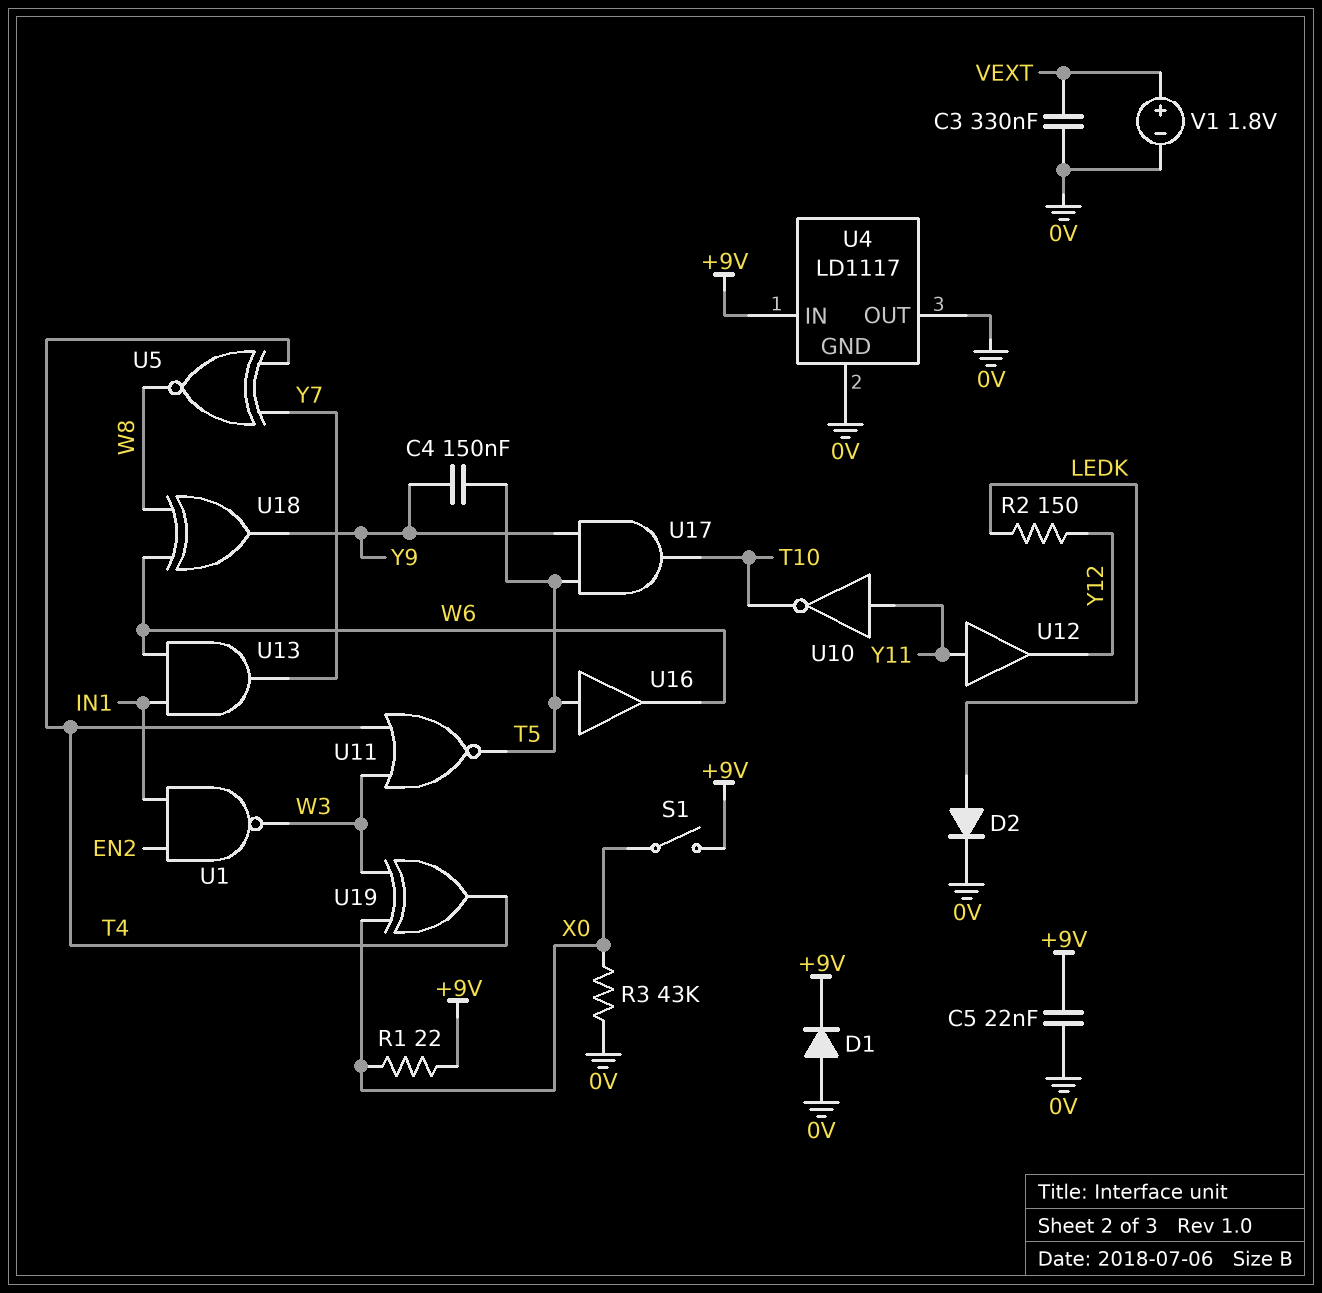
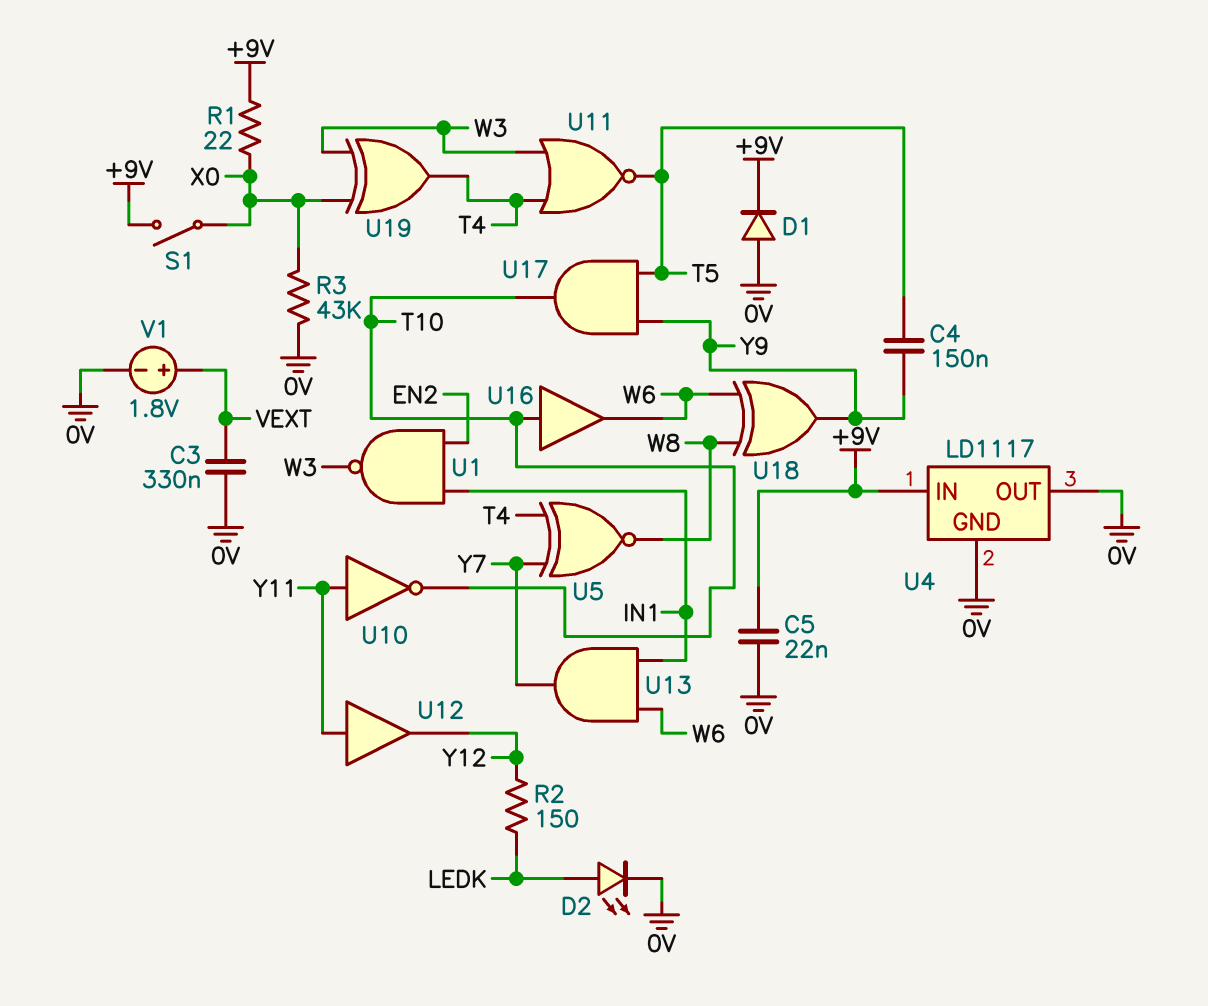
D2: diode (A LEDK, K 0V) -> LED (A LEDK, K 0V)
U16: buffer (in T5, out W6) -> buffer (in T10, out W6)

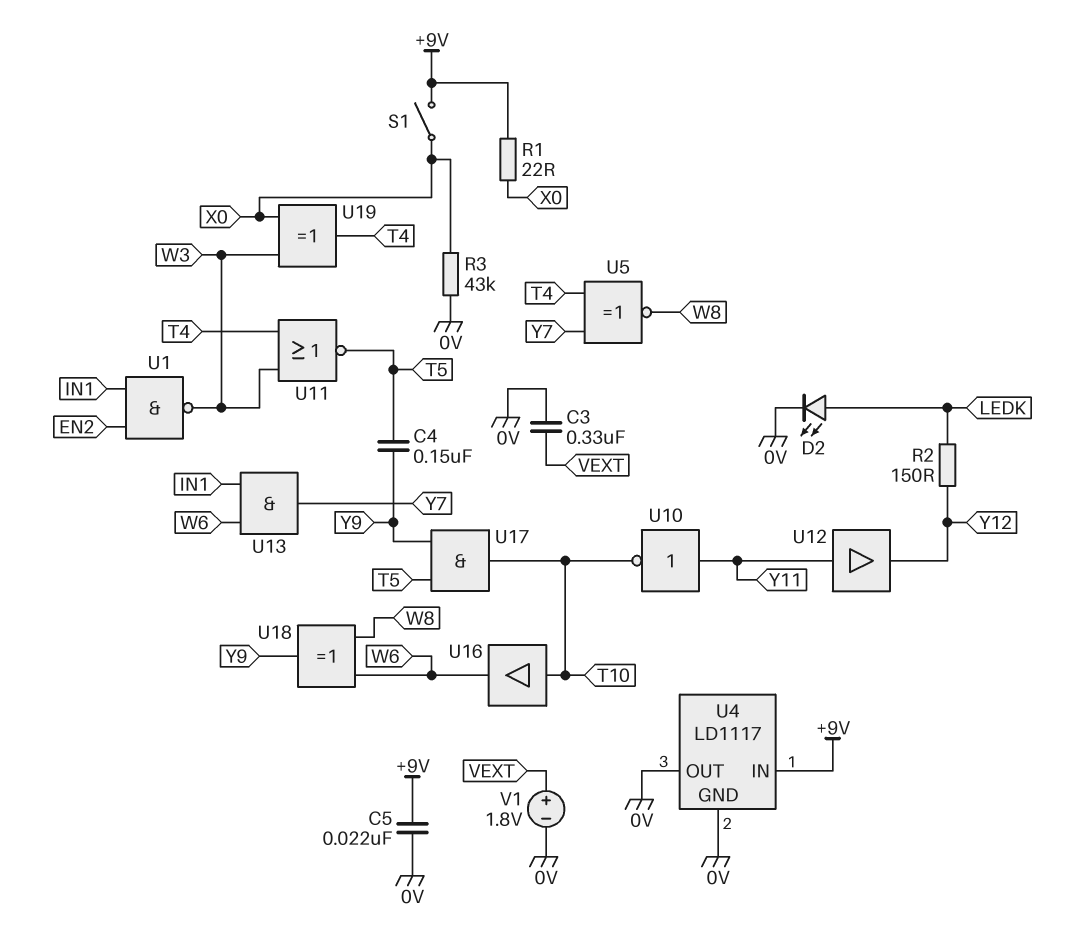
D1: diode (A 0V, K +9V) -> none

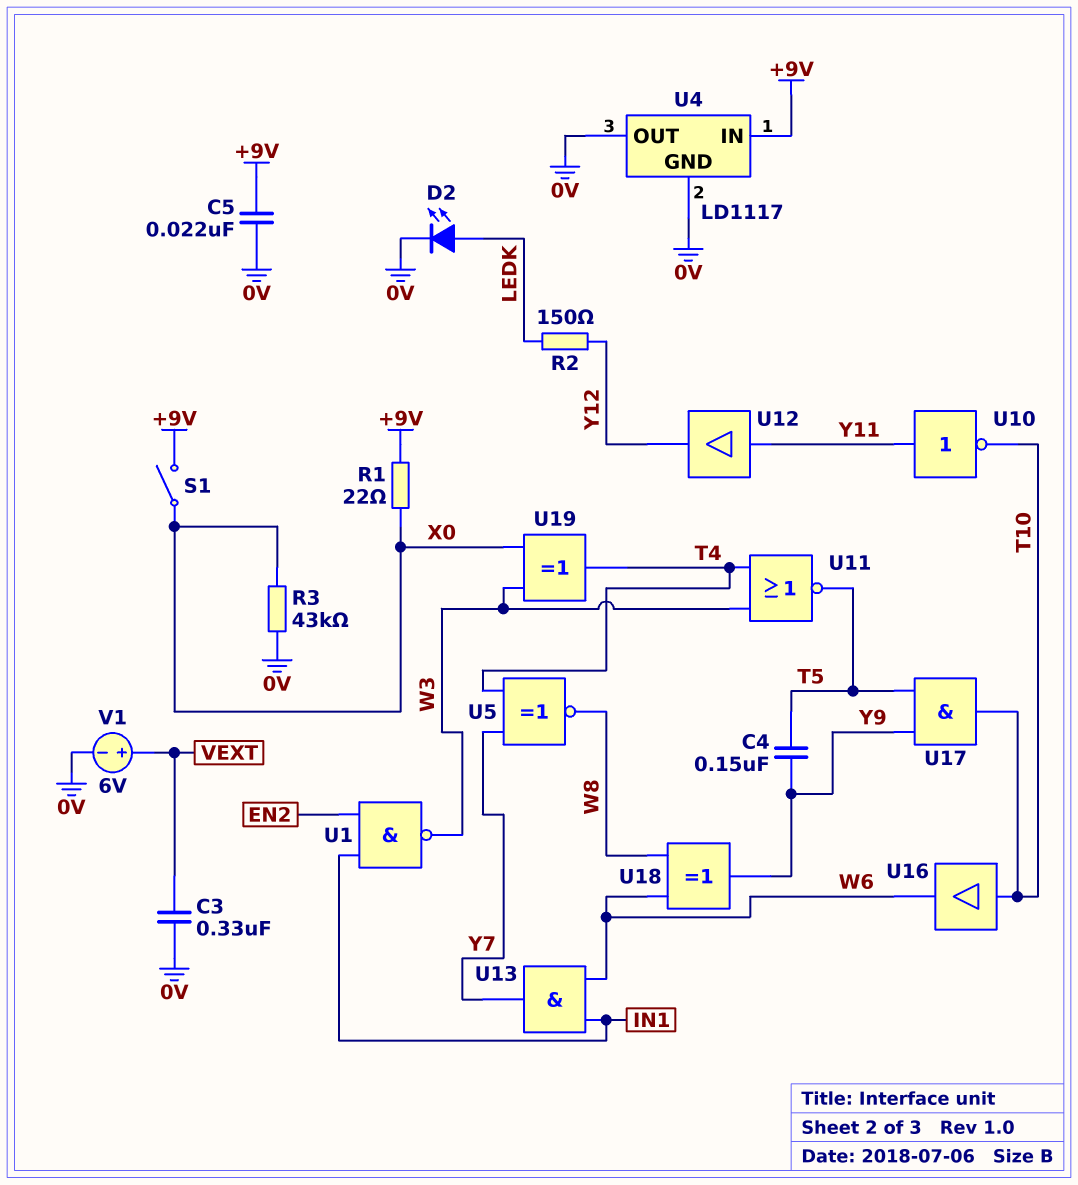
V1: 1.8V (plus VEXT, minus 0V) -> 6V (plus VEXT, minus 0V)

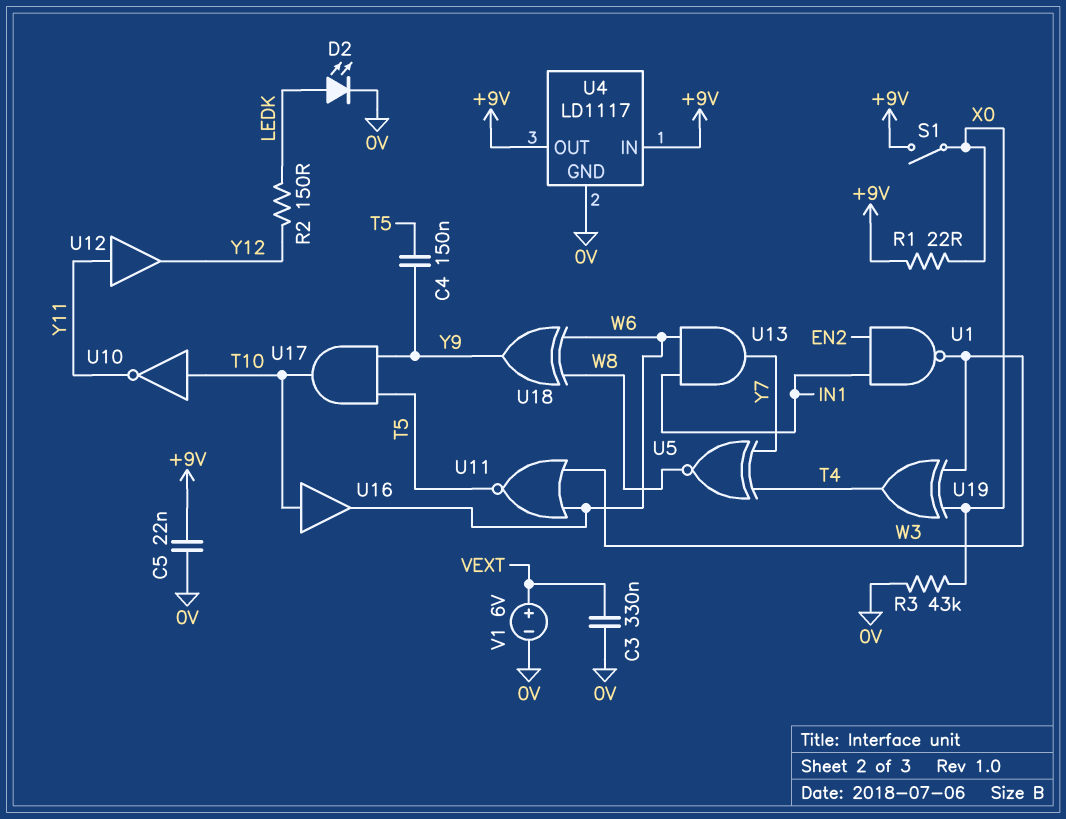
U4 pin OUT: 0V -> +9V
U10: NOT (in Y11, out T10) -> NOT (in T10, out Y11)
U11: NOR (in T4, in W3, out T5) -> NOR (in W3, in W6, out T5)

